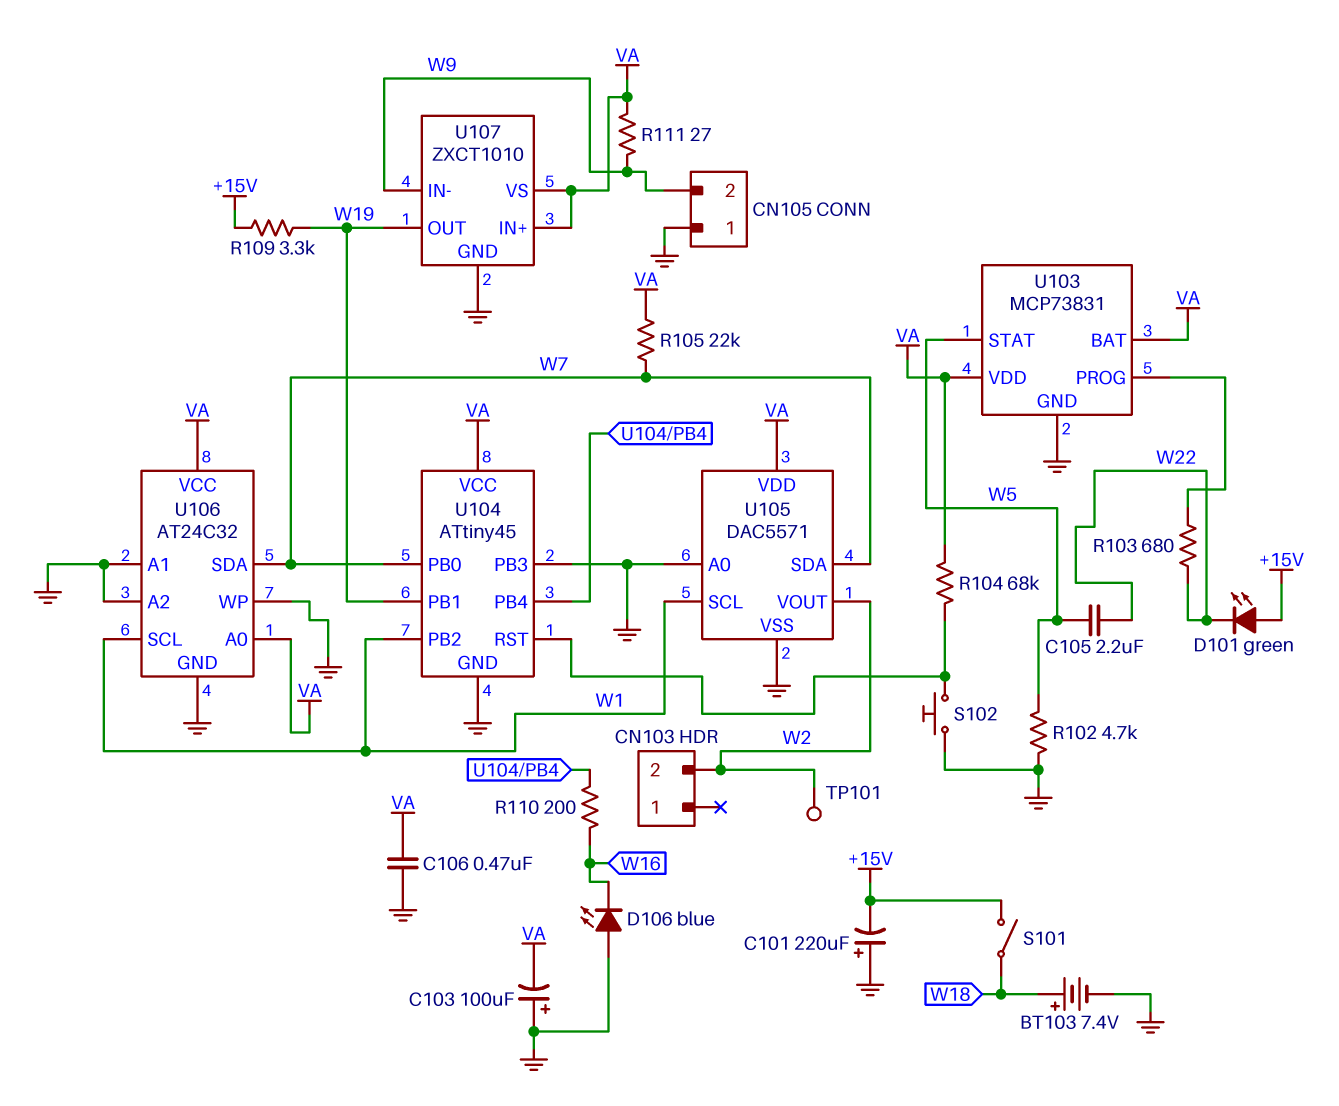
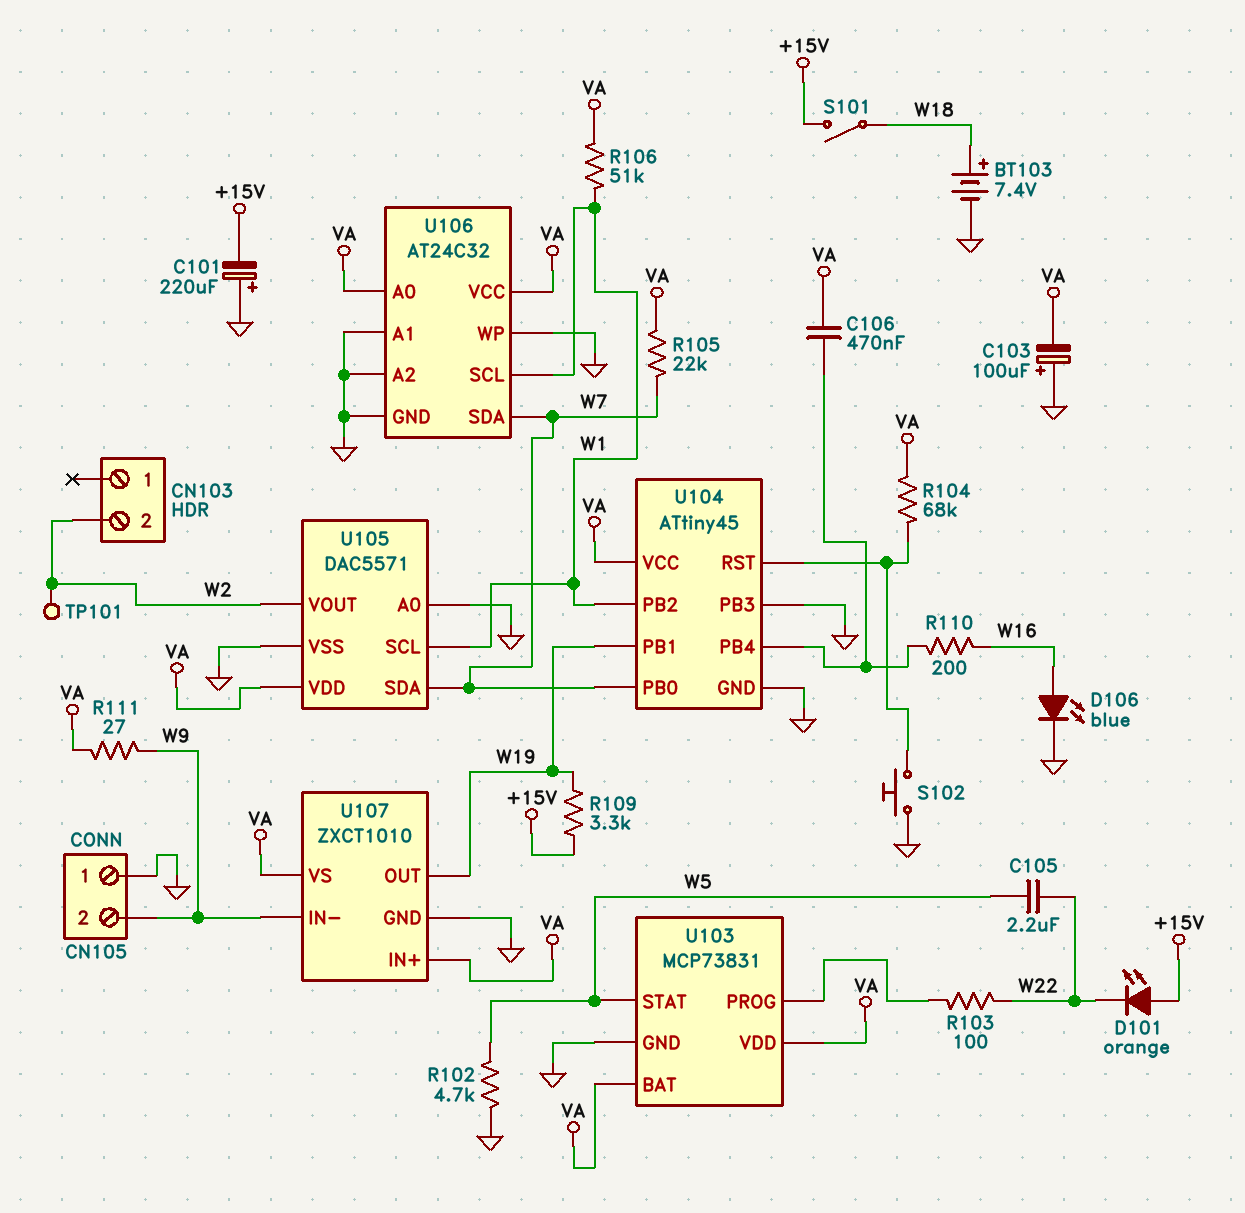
C106: 470nF (GND, VA) -> 470nF (U104/PB4, VA)
D101: LED green (A +15V, K W22) -> LED orange (A +15V, K W22)
D106: LED blue (A GND, K W16) -> LED blue (A W16, K GND)
R103: 680 (U103/PROG, W22) -> 100 (U103/PROG, W22)
R106: none -> 51k (VA, W1)

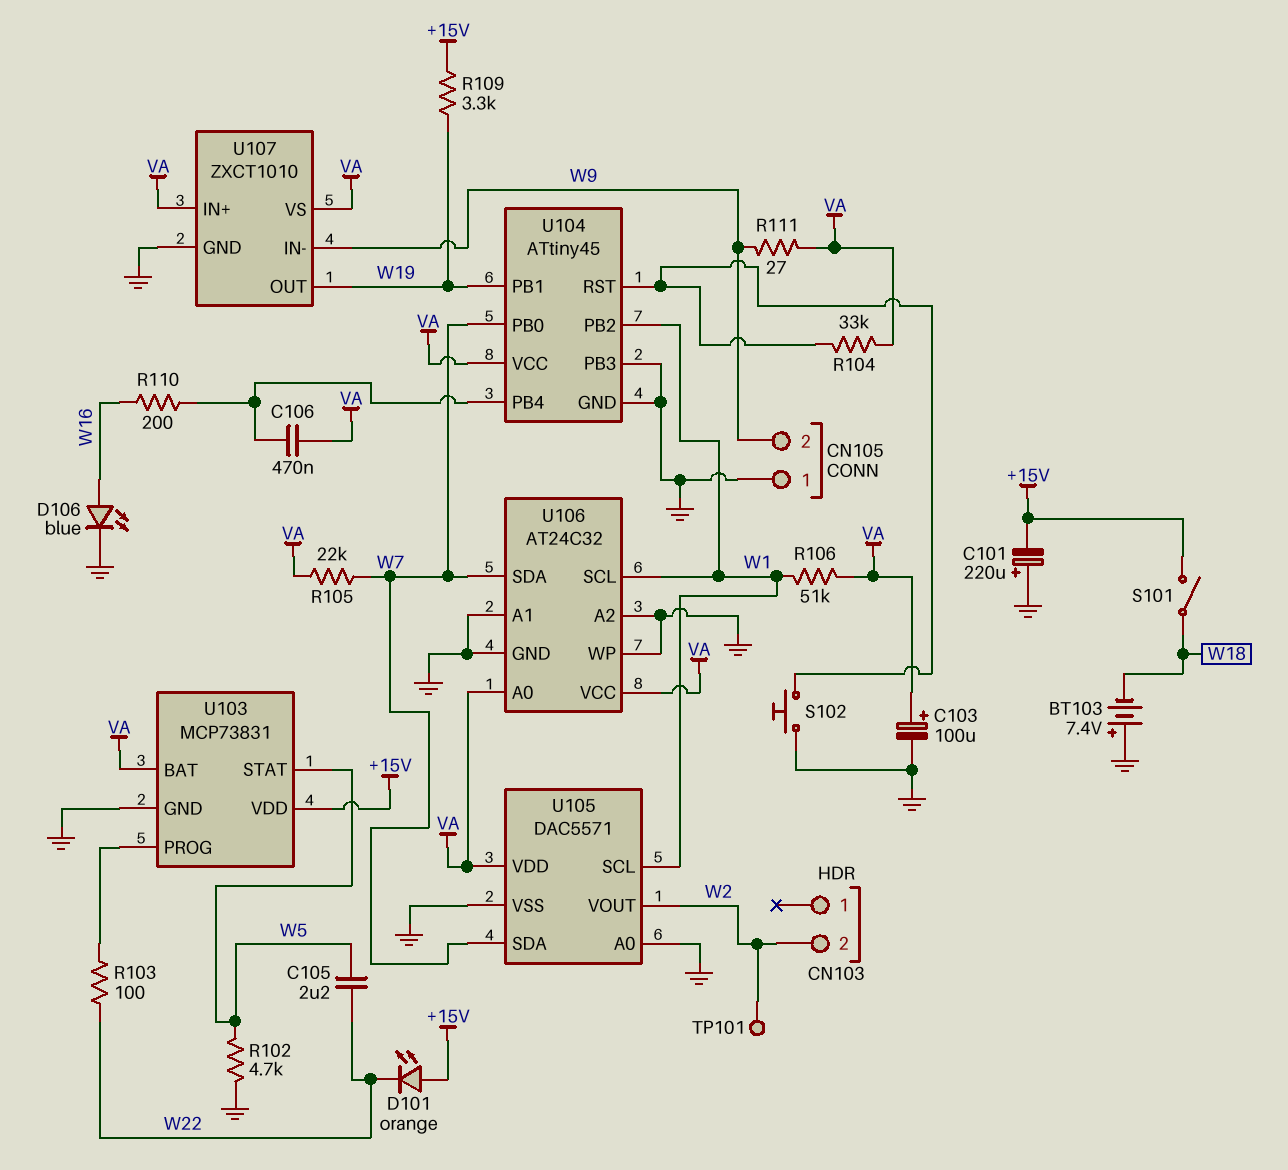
BT103: 7.4V (plus W18, minus GND) -> 7.4V (plus GND, minus W18)
C103: 100uF (plus GND, minus VA) -> 100uF (plus VA, minus GND)
R104: 68k (U104/RST, VA) -> 33k (U104/RST, VA)
U103 pin VDD: VA -> +15V

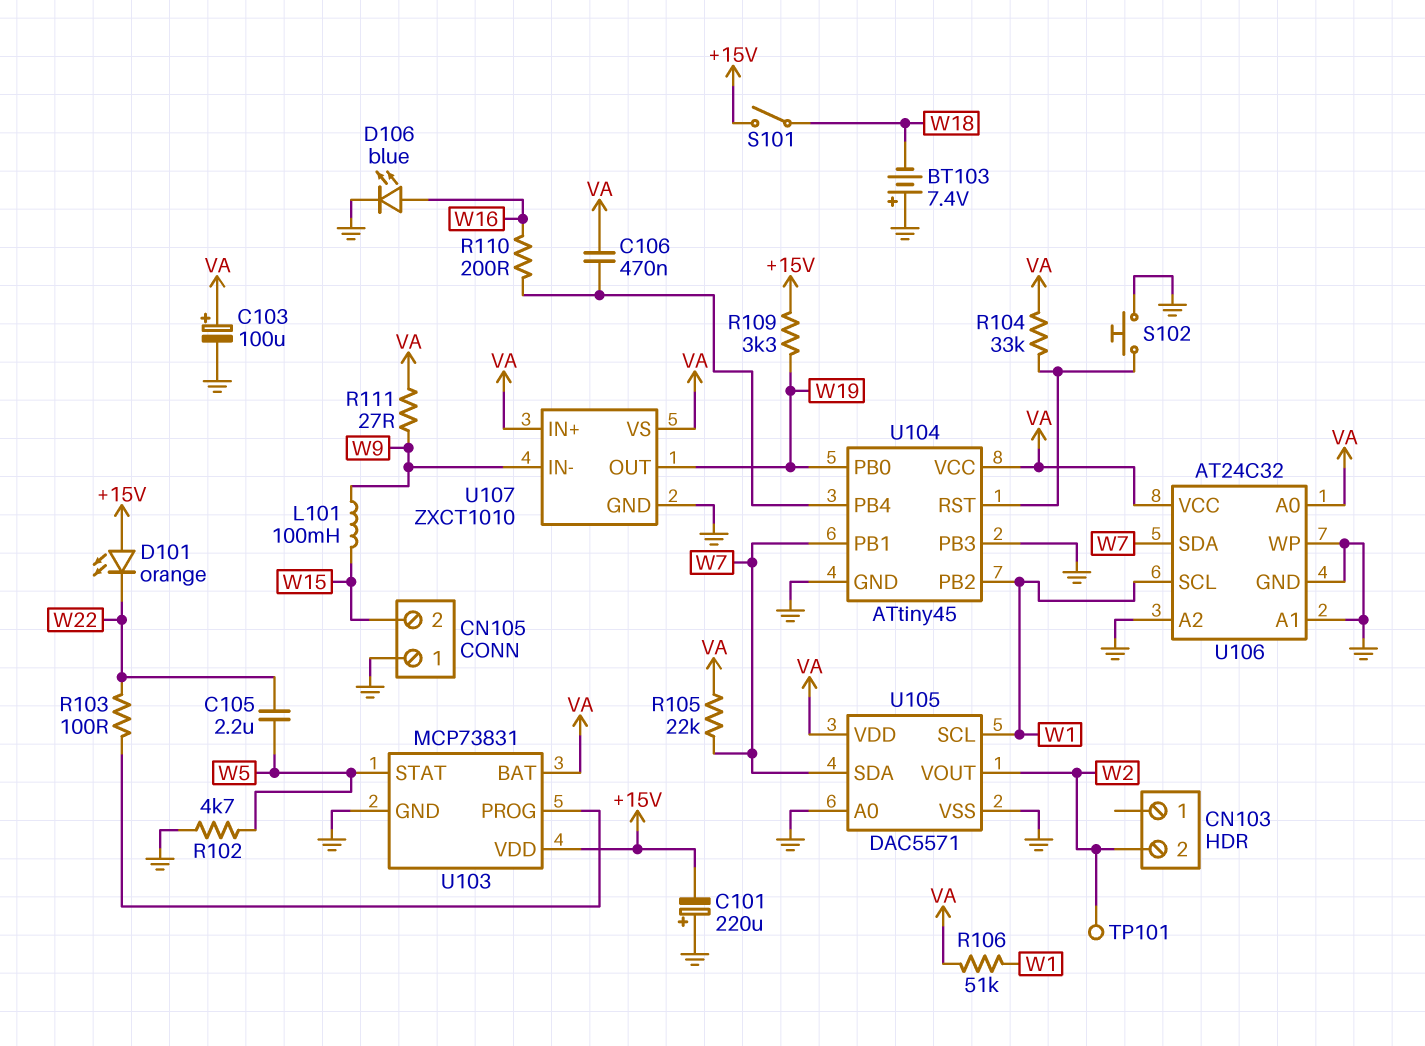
CN105 pin 2: W9 -> W15
L101: none -> 100mH (W9, W15)
U104 pin PB0: W7 -> W19
U104 pin PB1: W19 -> W7

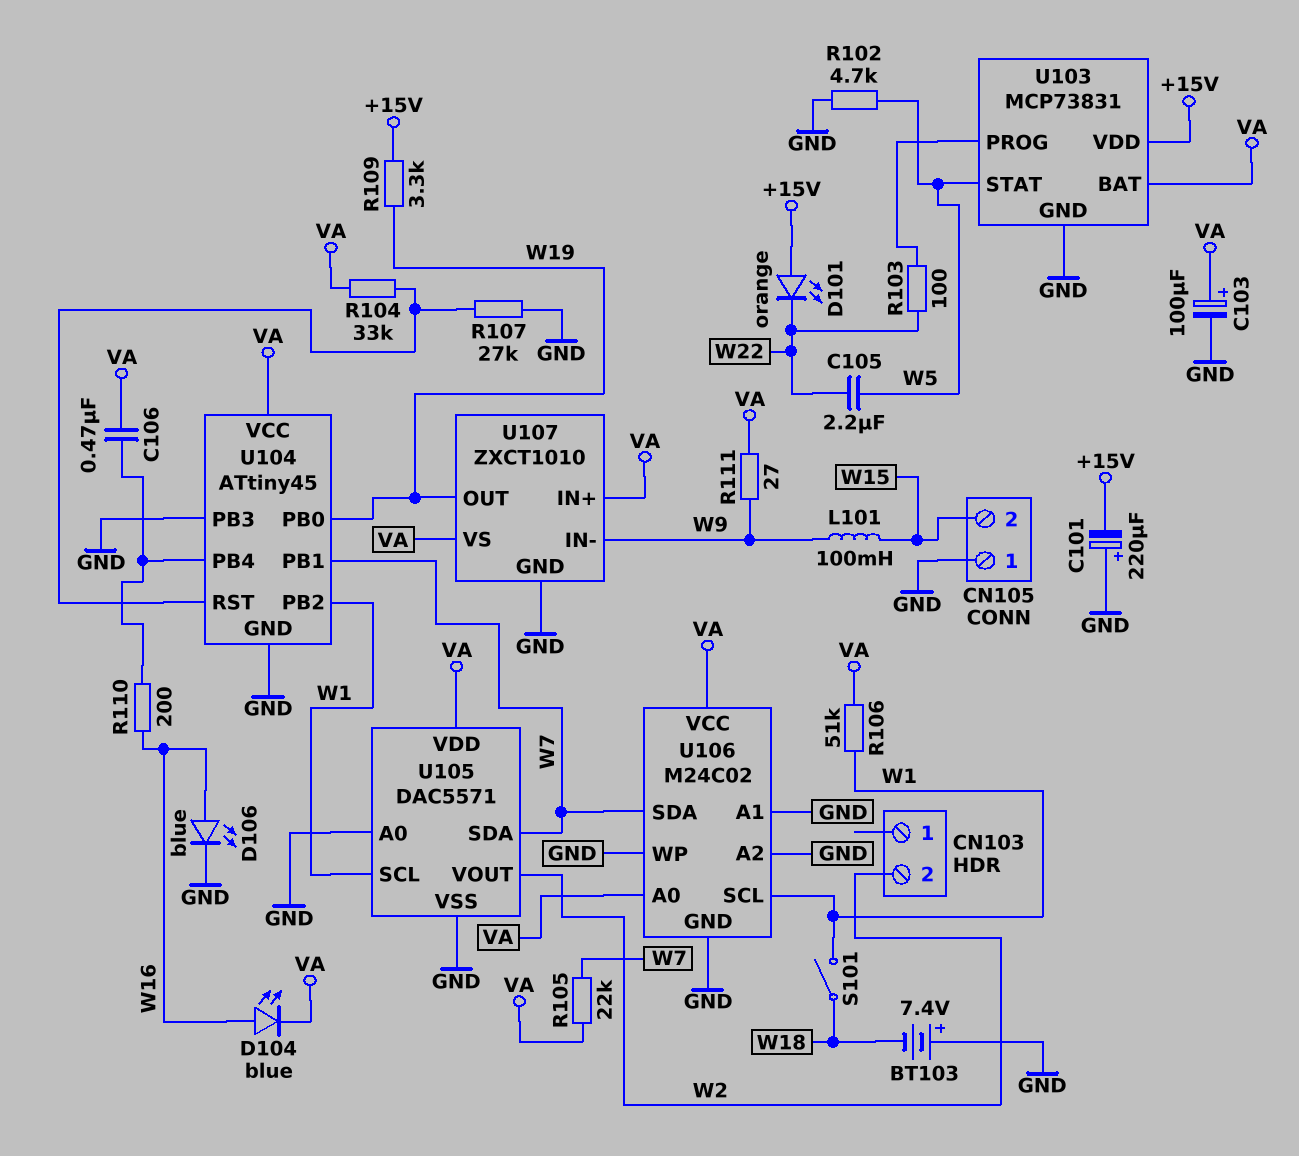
D104: none -> LED blue (A W16, K VA)
R107: none -> 27k (GND, U104/RST)
S101: switch (+15V, W18) -> switch (W1, W18)
S102: button (GND, U104/RST) -> none
TP101: test point (W2) -> none
U106: AT24C32 -> M24C02

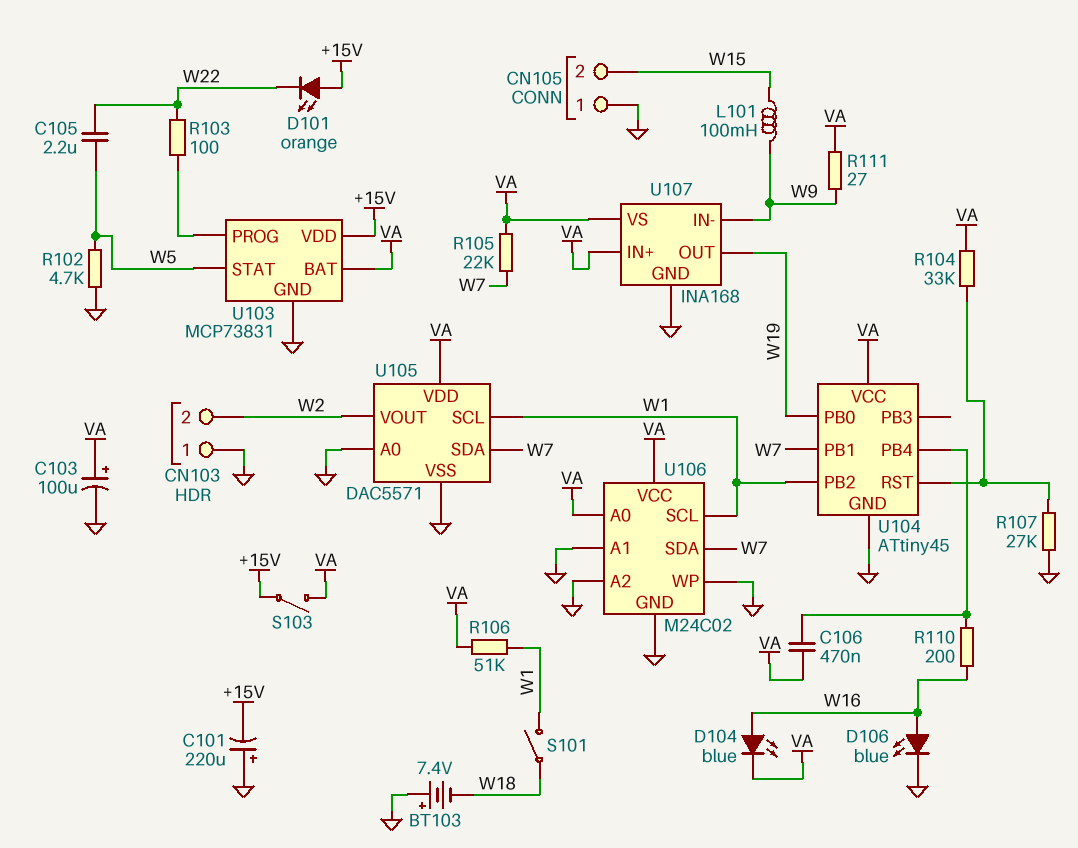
CN103 pin 1: none -> GND
R109: 3.3k (+15V, W19) -> none
S103: none -> switch (+15V, VA)
U104 pin PB3: GND -> none
U107: ZXCT1010 -> INA168

